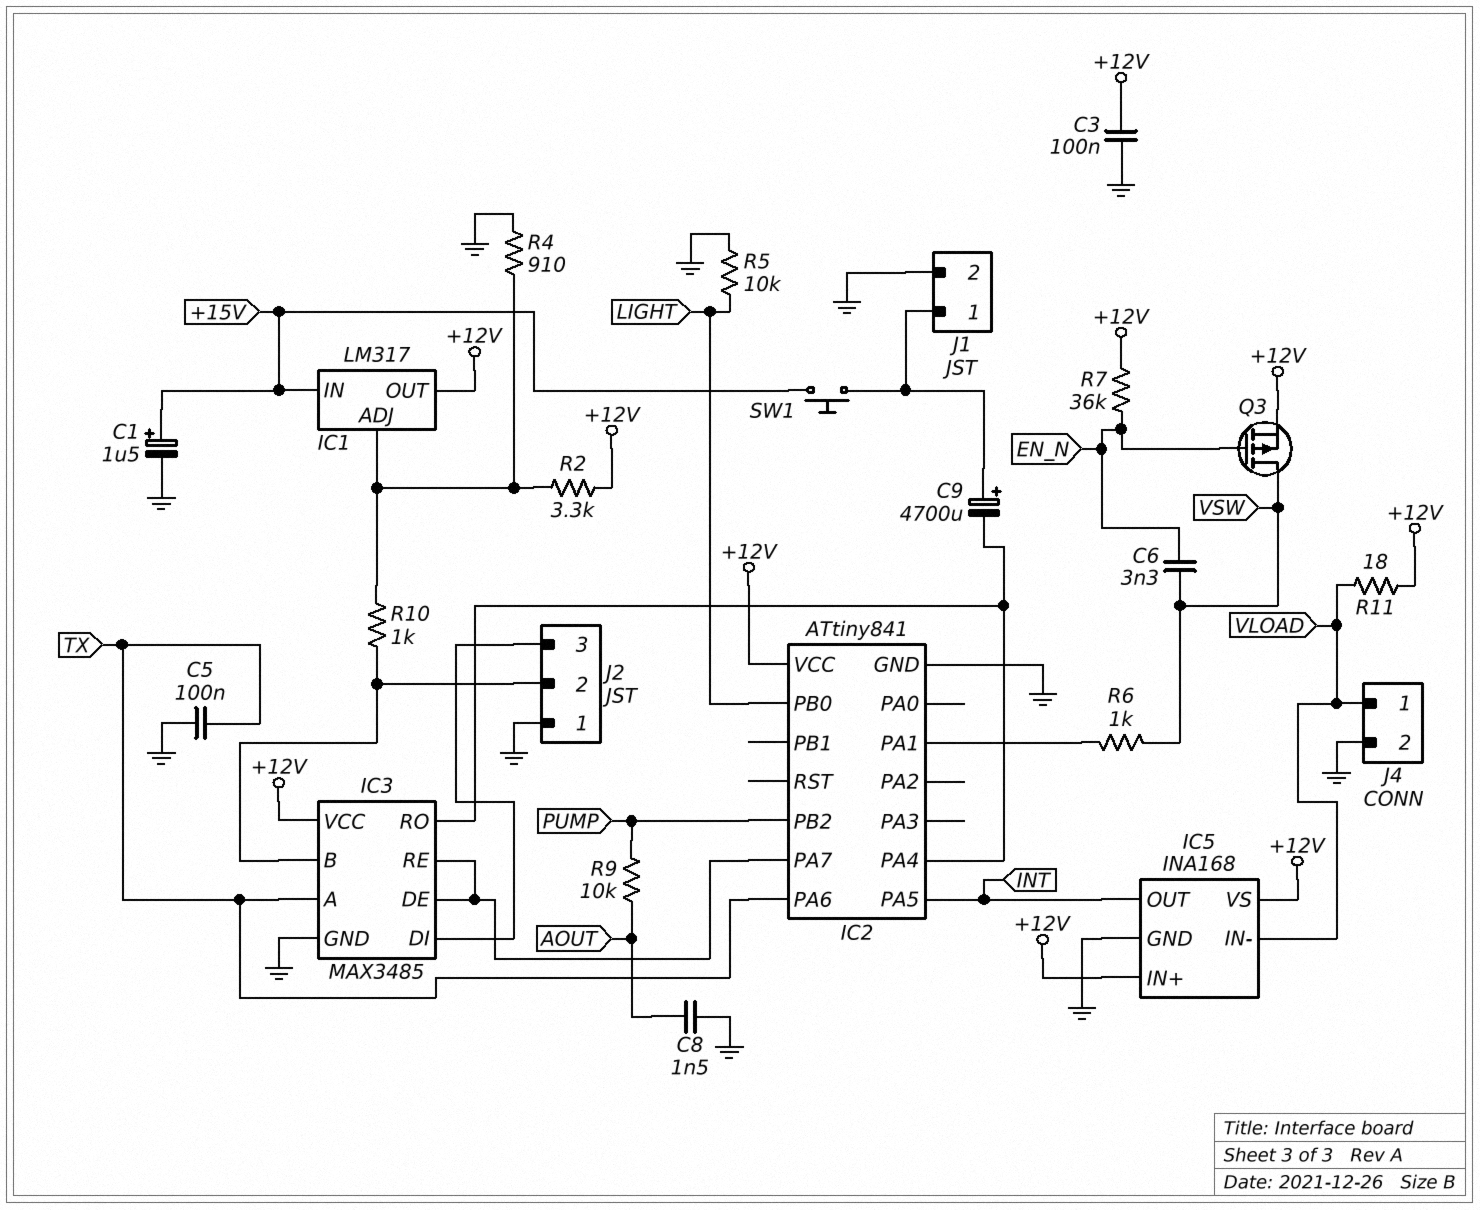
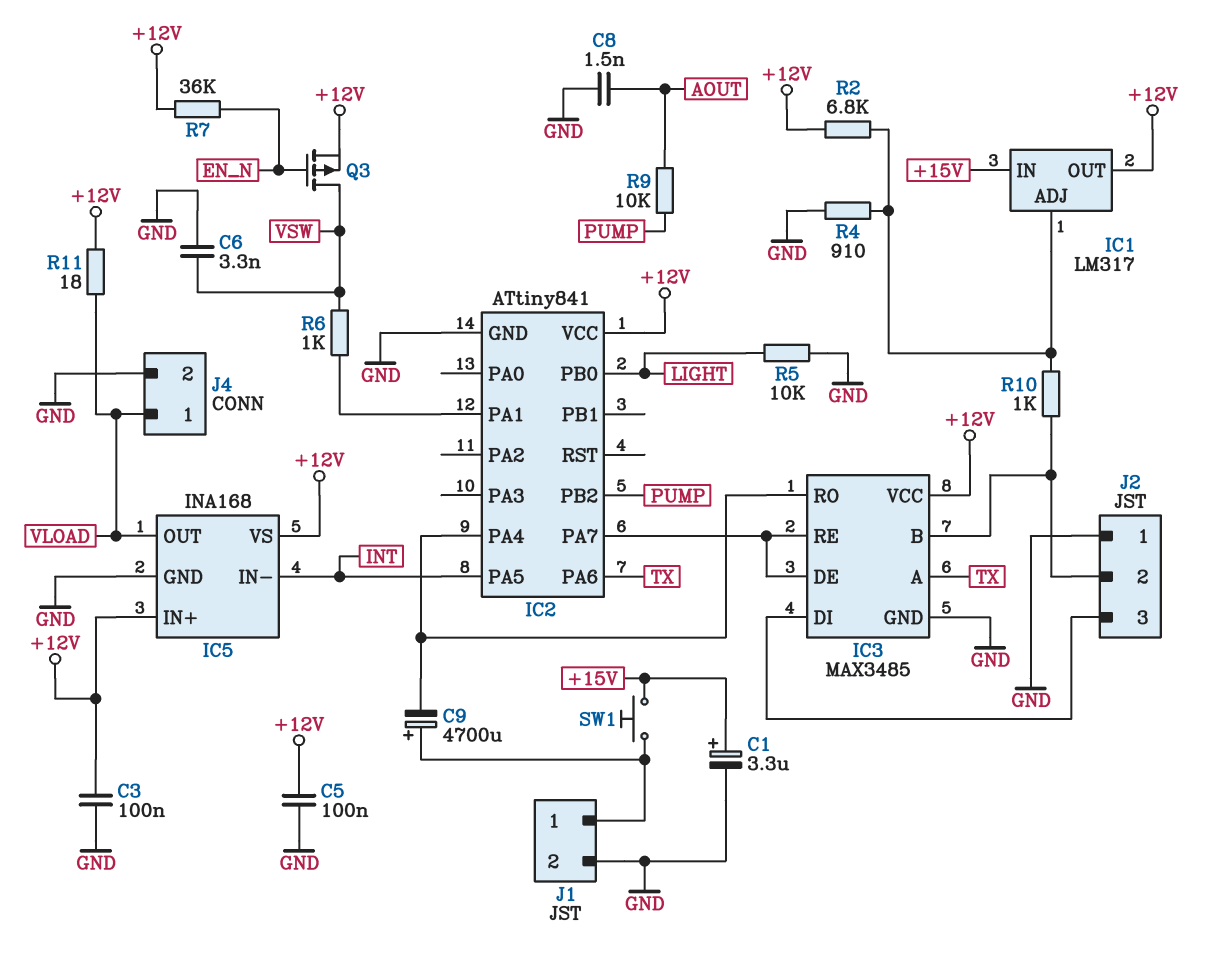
C1: 1.5uF (plus +15V, minus GND) -> 3.3uF (plus +15V, minus GND)
C5: 100nF (GND, TX) -> 100nF (+12V, GND)
C6: 3.3nF (EN_N, VSW) -> 3.3nF (GND, VSW)
IC5 pin IN-: VLOAD -> INT
IC5 pin OUT: INT -> VLOAD
R2: 3.3k (+12V, IC1/ADJ) -> 6.8k (+12V, IC1/ADJ)

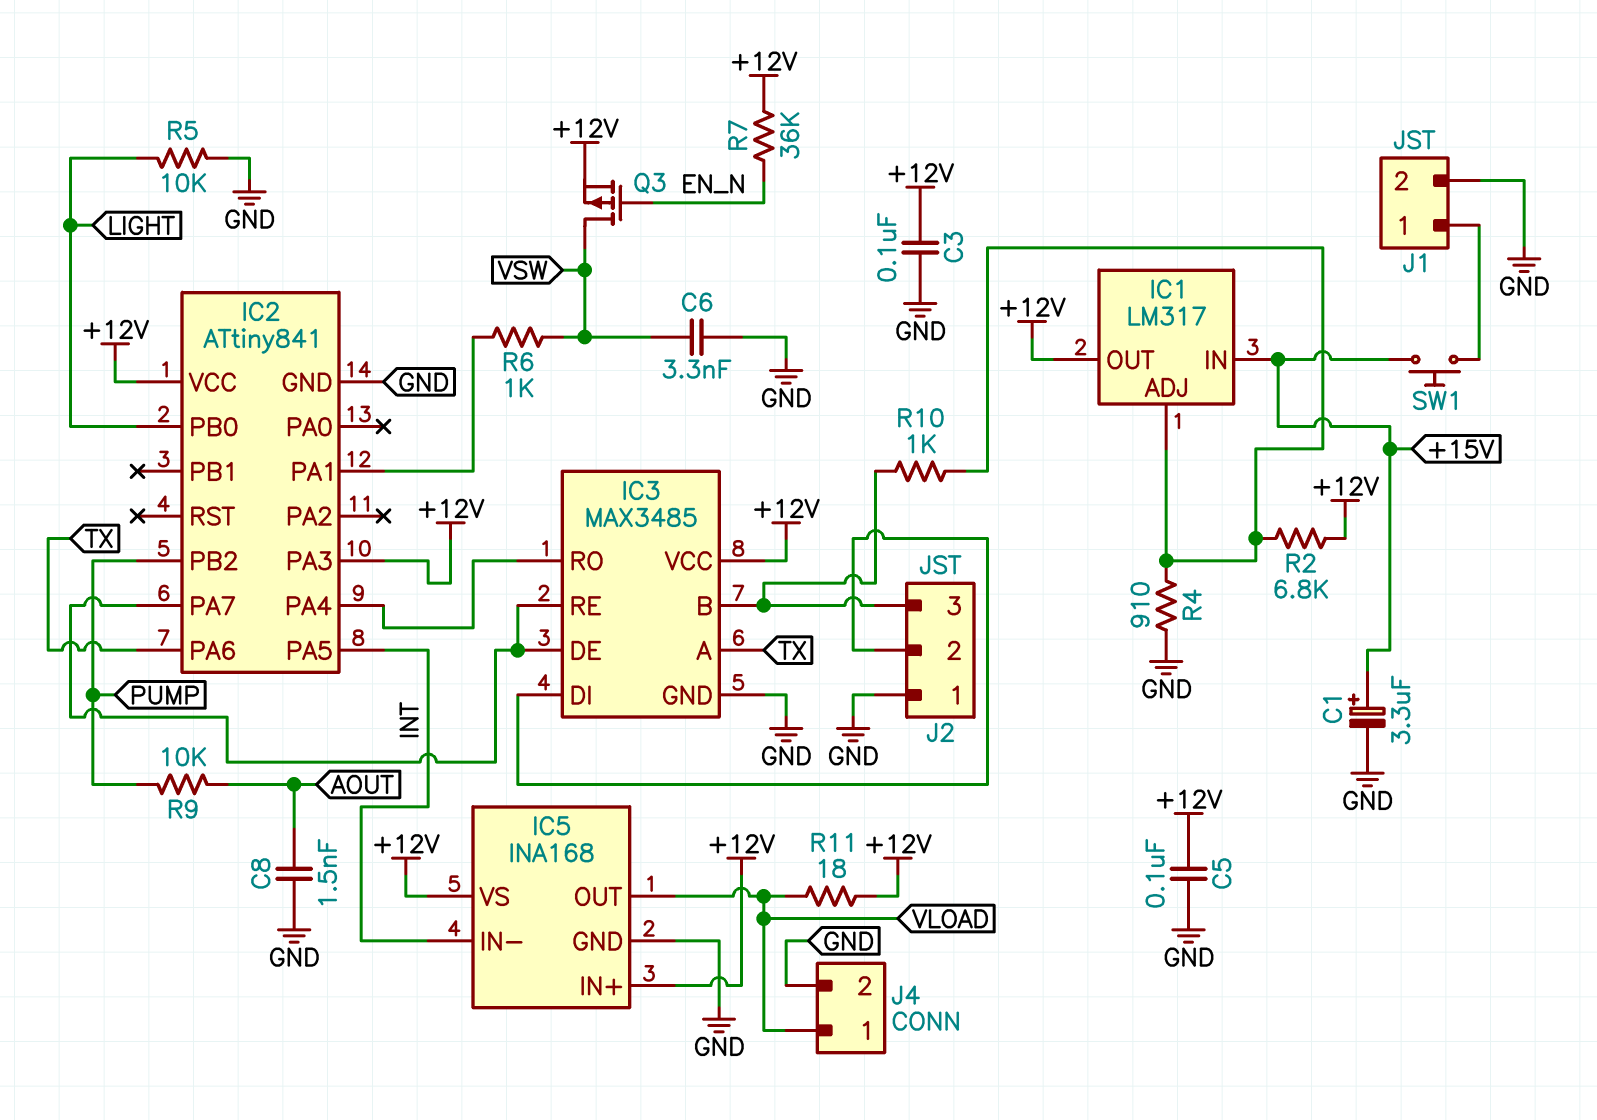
C9: 4700uF (plus J1/1, minus IC2/PA4) -> none
IC2 pin PA3: none -> +12V
J2 pin 2: IC3/B -> IC3/DI
J2 pin 3: IC3/DI -> IC3/B

